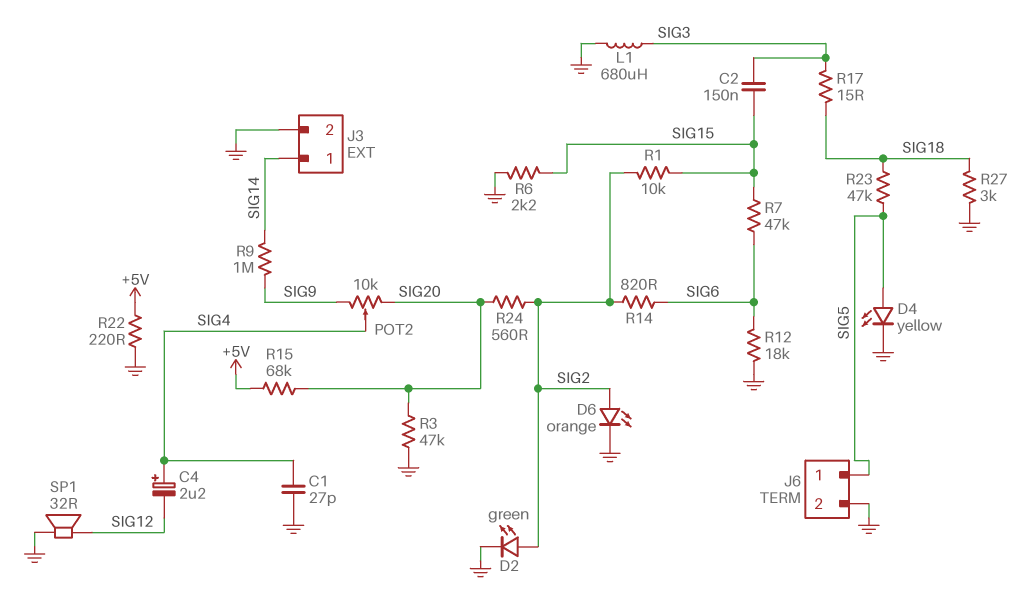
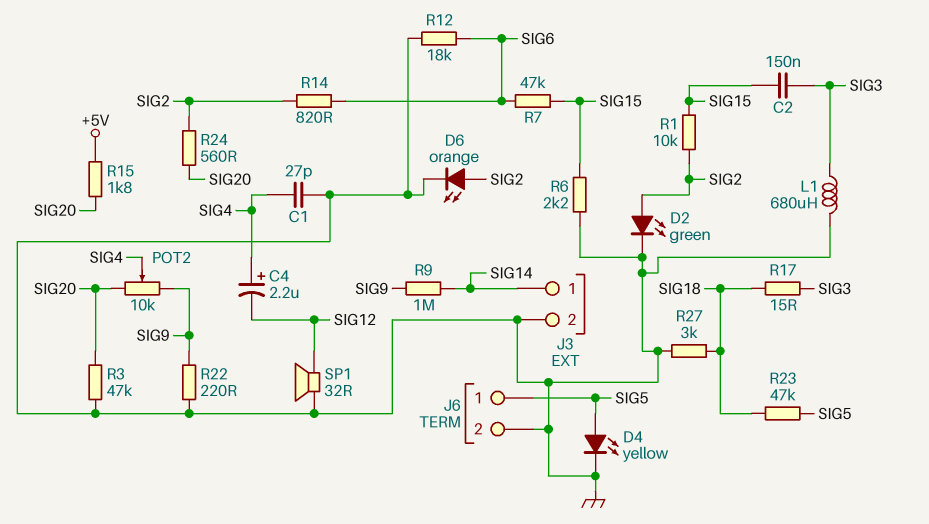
R15: 68k (+5V, SIG20) -> 1.8k (+5V, SIG20)
R22: 220 (+5V, GND) -> 220 (GND, SIG9)

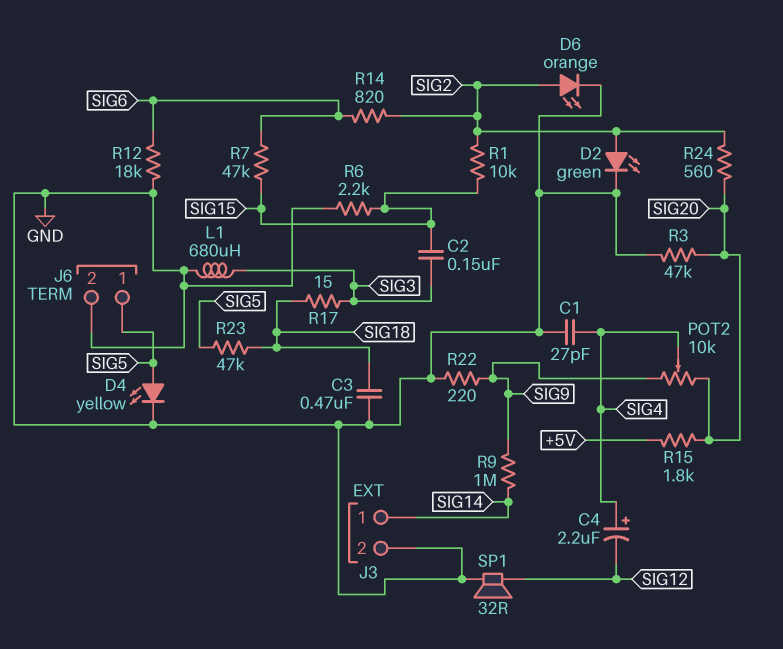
C3: none -> 470nF (GND, SIG18)
R27: 3k (GND, SIG18) -> none

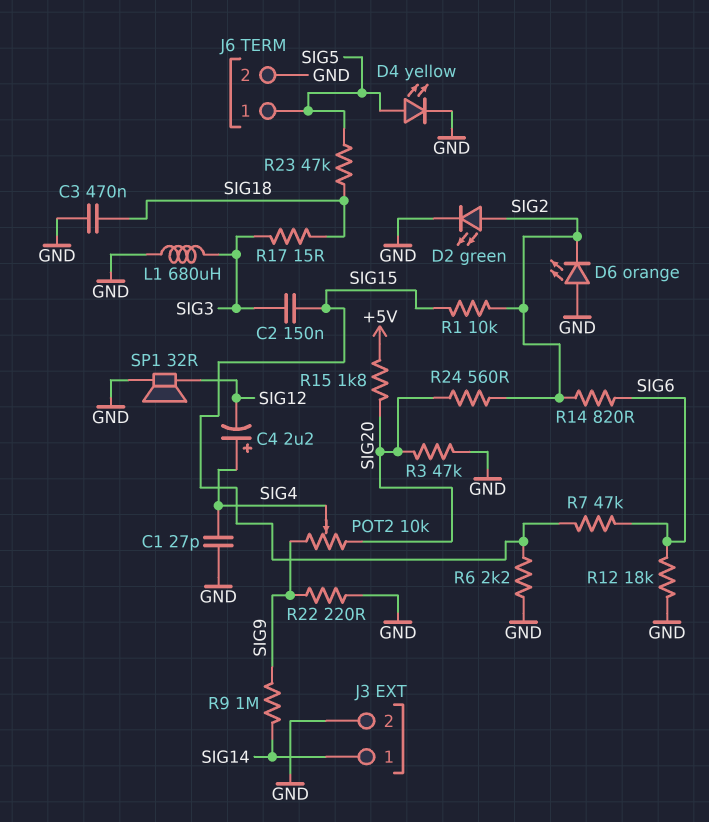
D6: LED orange (A SIG2, K GND) -> LED orange (A GND, K SIG2)

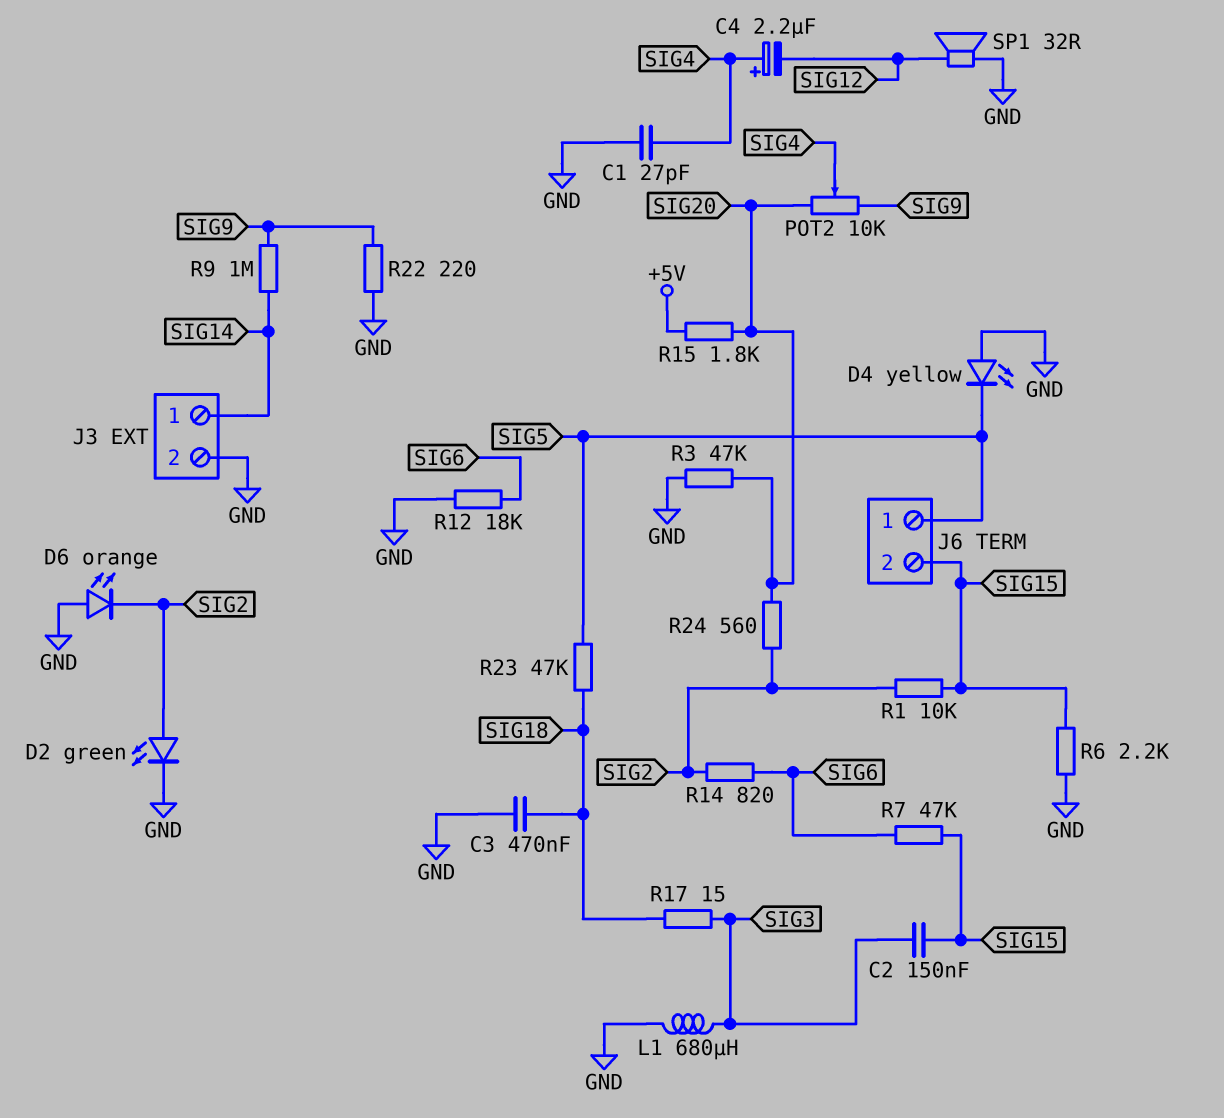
D4: LED yellow (A SIG5, K GND) -> LED yellow (A GND, K SIG5)
J6 pin 2: GND -> SIG15

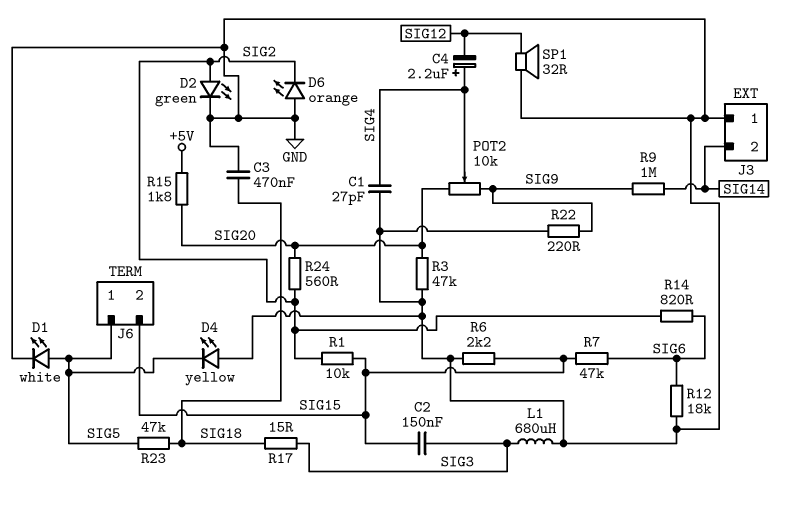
D1: none -> LED white (A SIG5, K GND)
J3 pin 1: SIG14 -> GND
J3 pin 2: GND -> SIG14

